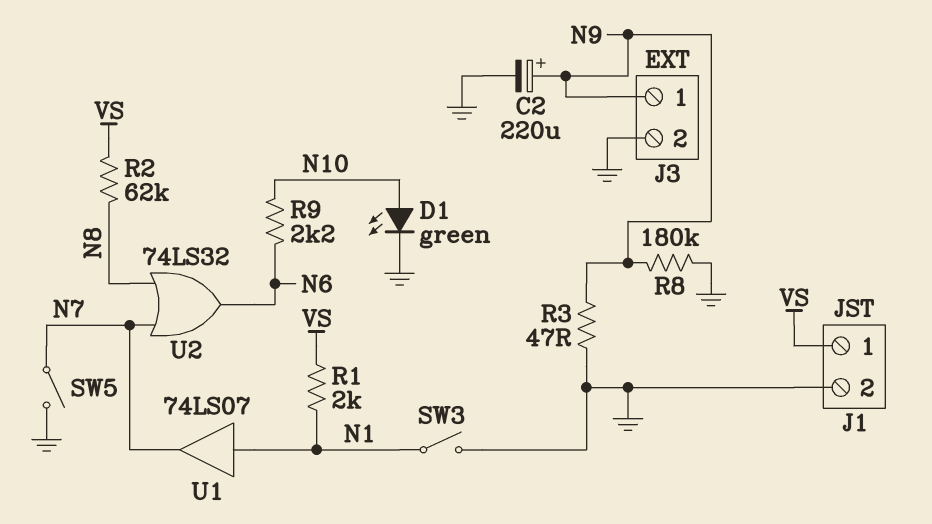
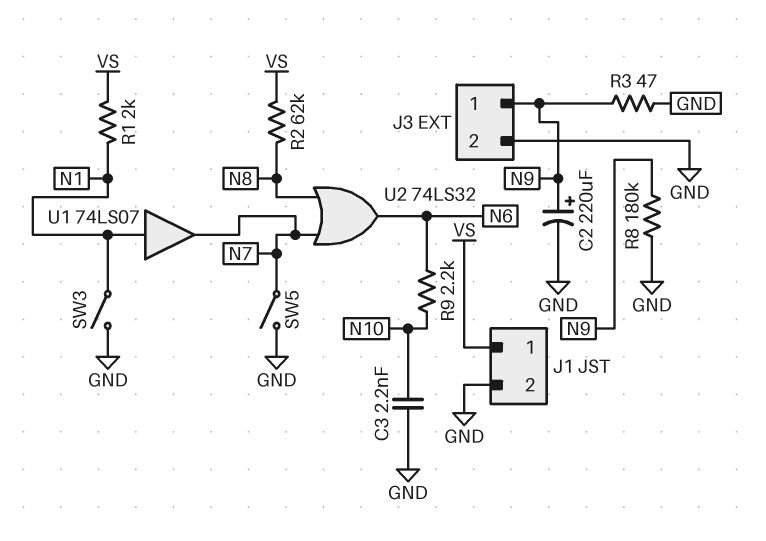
C3: none -> 2.2nF (GND, N10)
D1: LED green (A N10, K GND) -> none

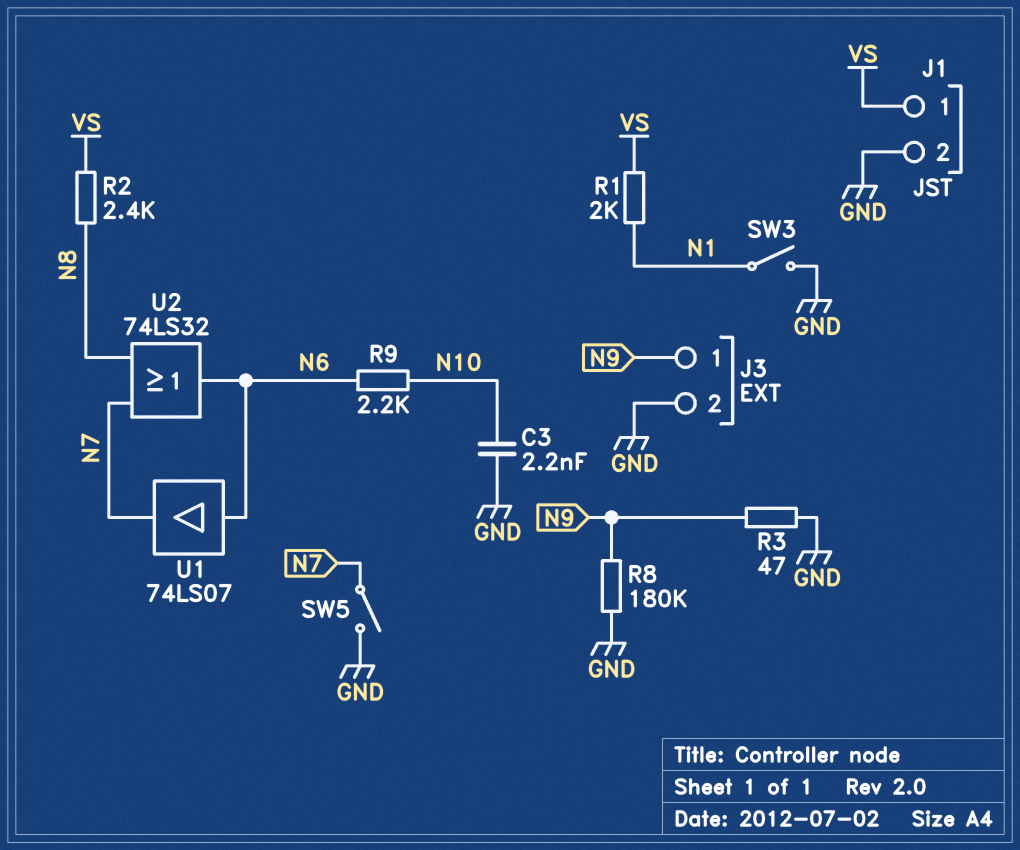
C2: 220uF (plus N9, minus GND) -> none
R2: 62k (N8, VS) -> 2.4k (N8, VS)
U1: buffer 74LS07 (in N1, out N7) -> buffer 74LS07 (in N6, out N7)

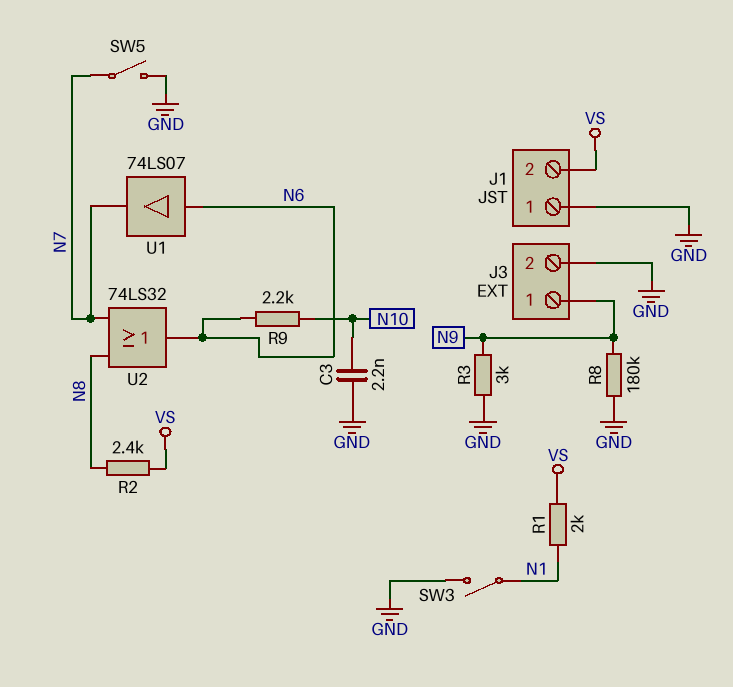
J1 pin 1: VS -> GND
J1 pin 2: GND -> VS
R3: 47 (GND, N9) -> 3k (GND, N9)

